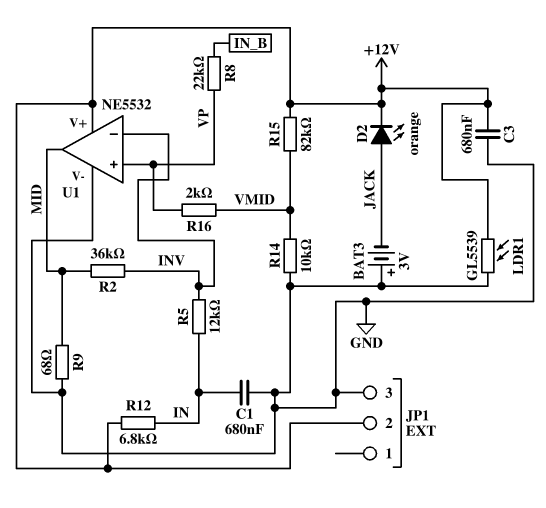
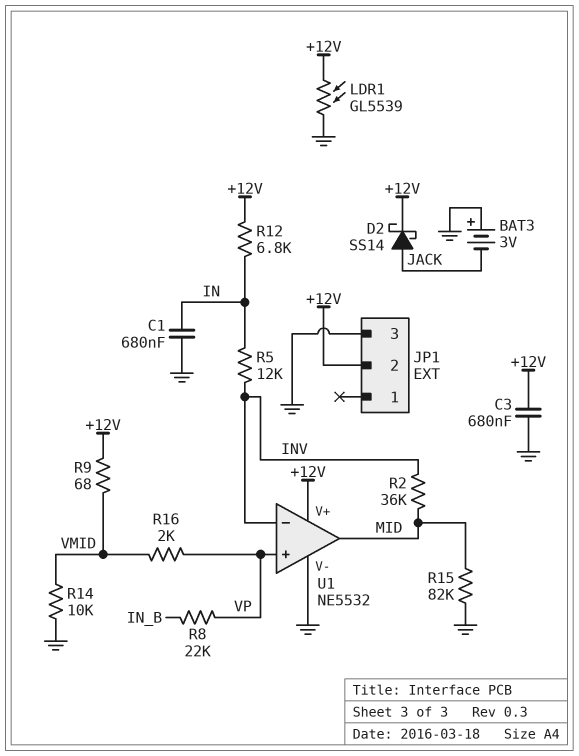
D2: LED orange (A JACK, K +12V) -> schottky SS14 (A JACK, K +12V)
R9: 68 (GND, MID) -> 68 (+12V, VMID)
R15: 82k (+12V, VMID) -> 82k (GND, MID)

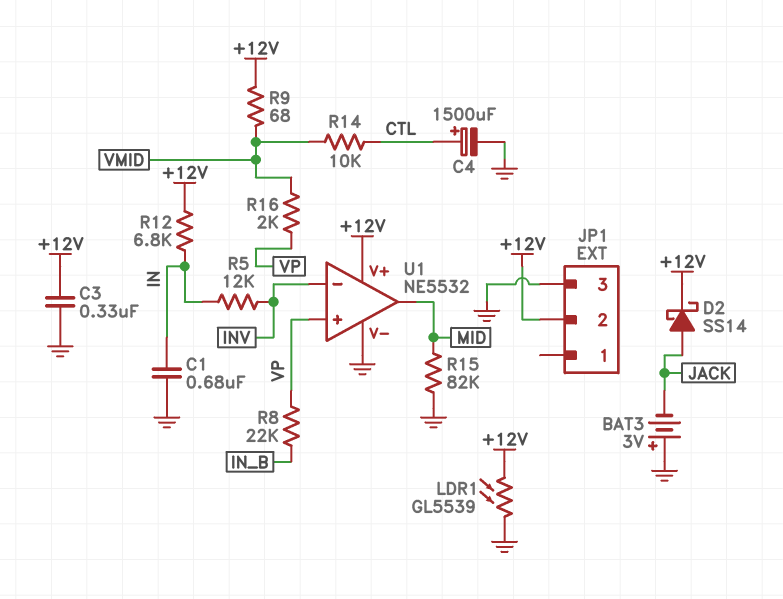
C3: 680nF (+12V, GND) -> 330nF (+12V, GND)
C4: none -> 1500uF (plus CTL, minus GND)
R2: 36k (INV, MID) -> none
R14: 10k (GND, VMID) -> 10k (CTL, VMID)

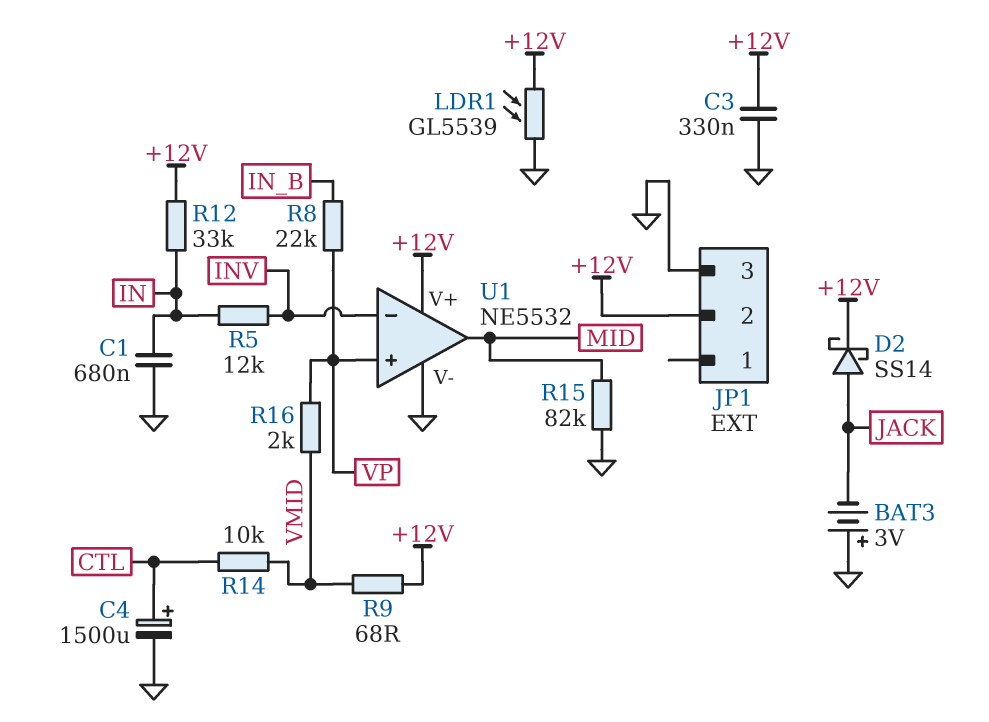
R12: 6.8k (+12V, IN) -> 33k (+12V, IN)

